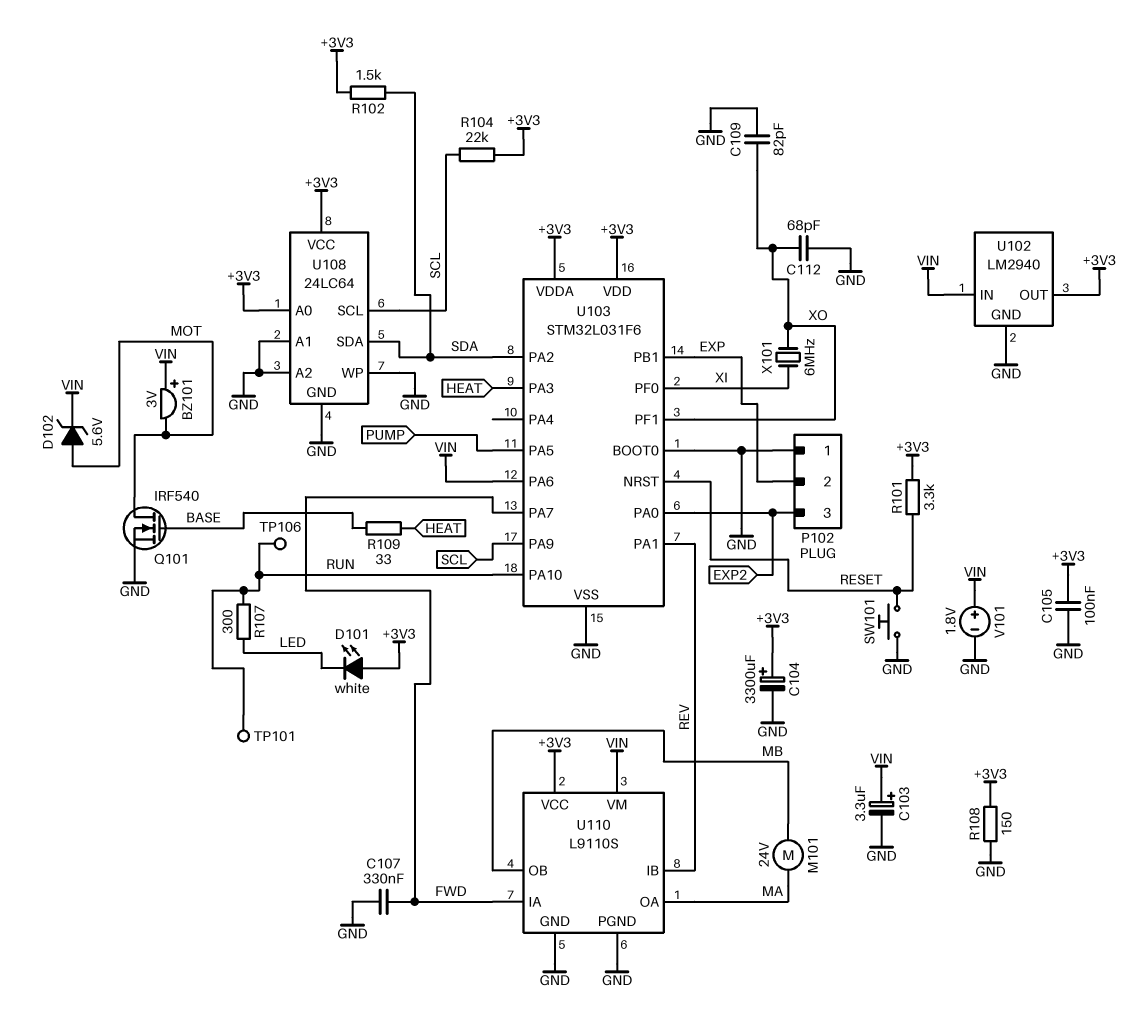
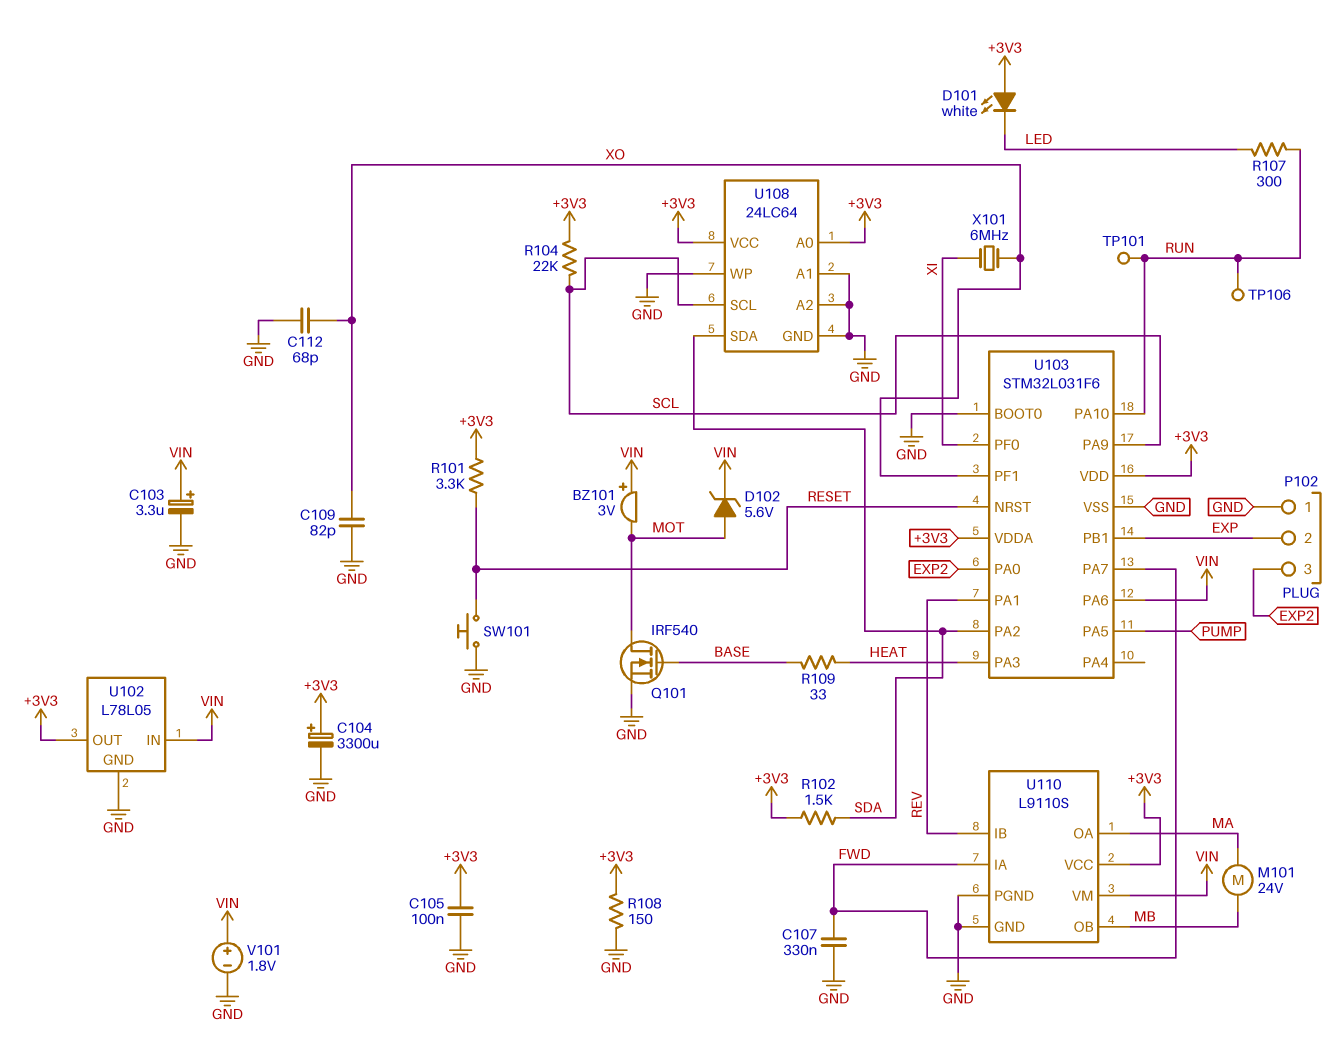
U102: LM2940 -> L78L05

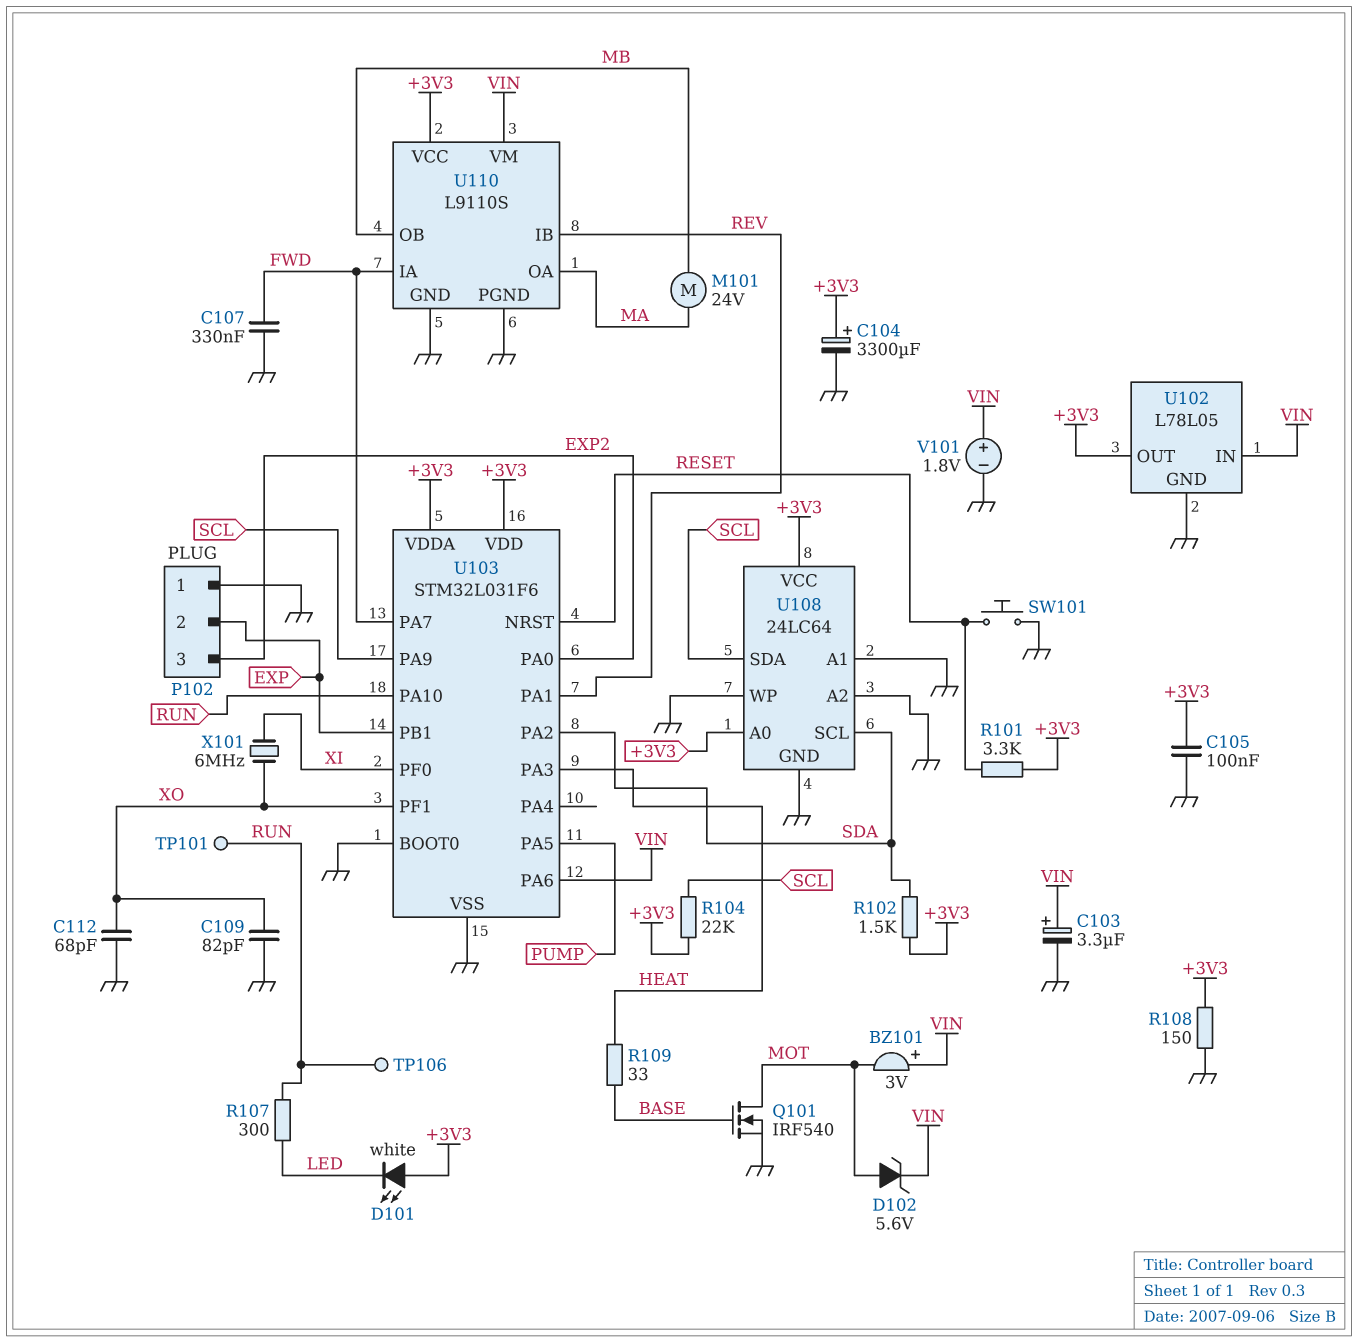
U108 pin SCL: SCL -> SDA
U108 pin SDA: SDA -> SCL

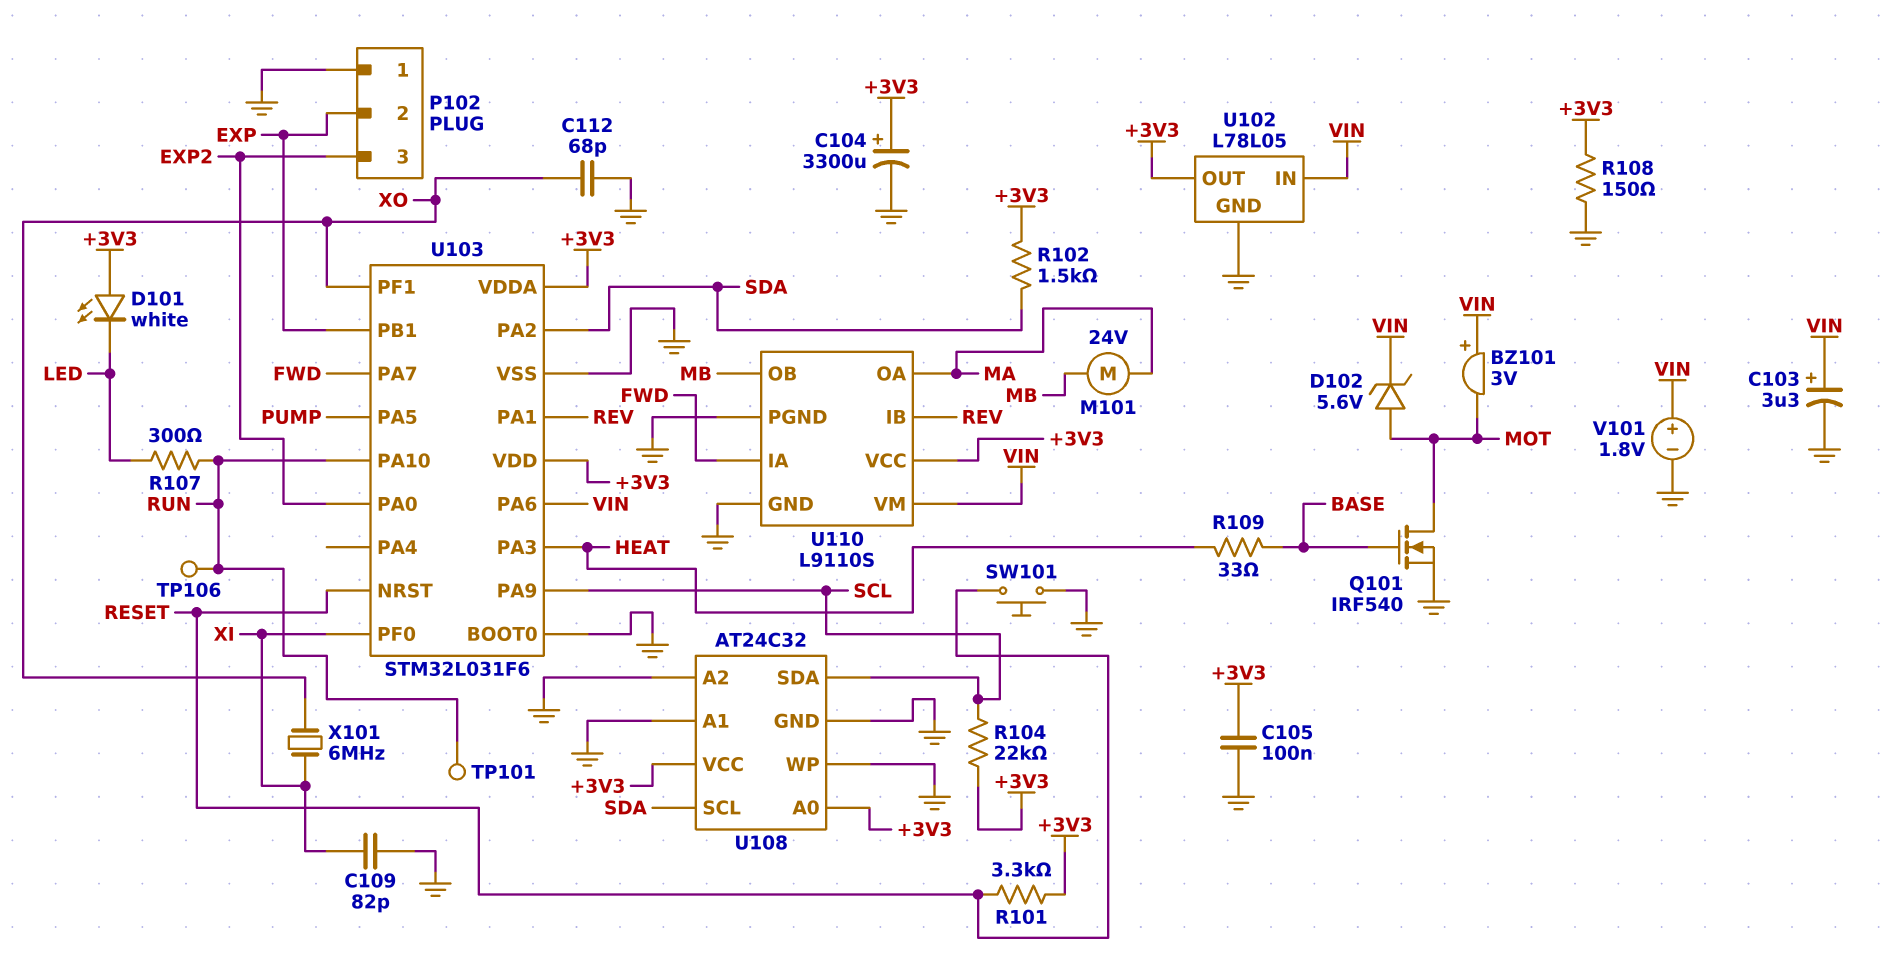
C107: 330nF (FWD, GND) -> none
C109: 82pF (GND, XO) -> 82pF (GND, XI)
U108: 24LC64 -> AT24C32

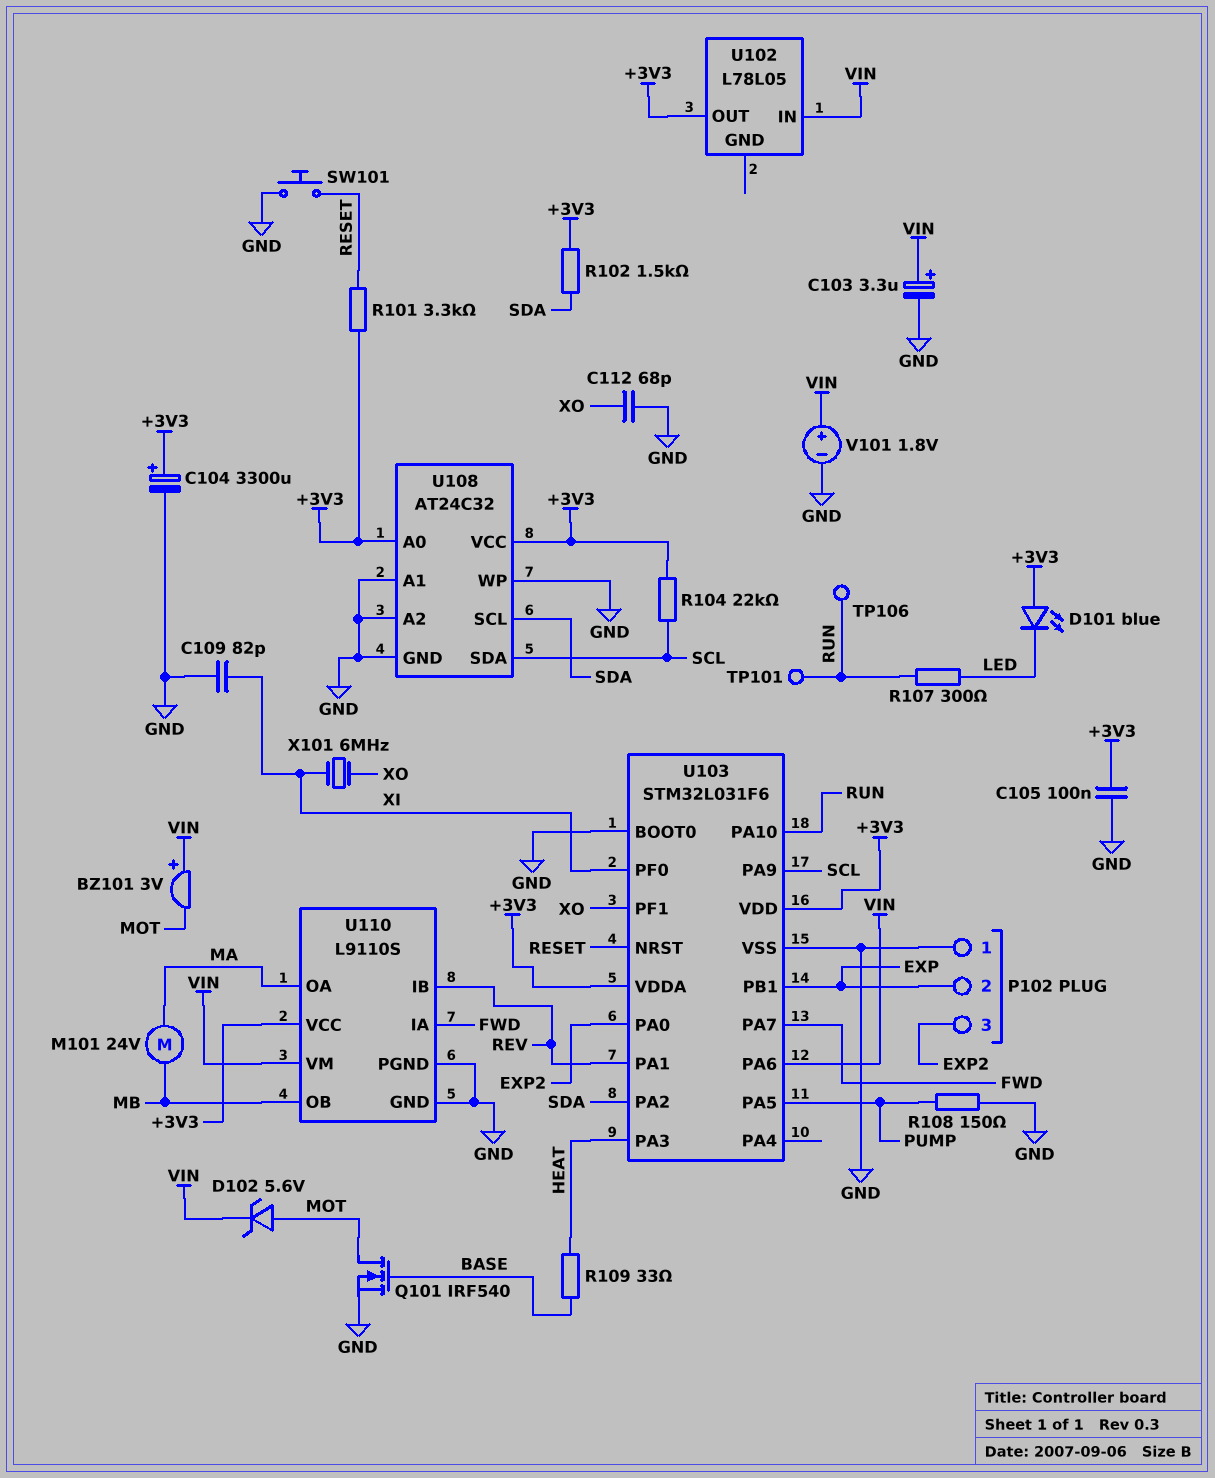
D101: LED white (A +3V3, K LED) -> LED blue (A +3V3, K LED)
R108: 150 (+3V3, GND) -> 150 (GND, PUMP)
U102 pin GND: GND -> none

